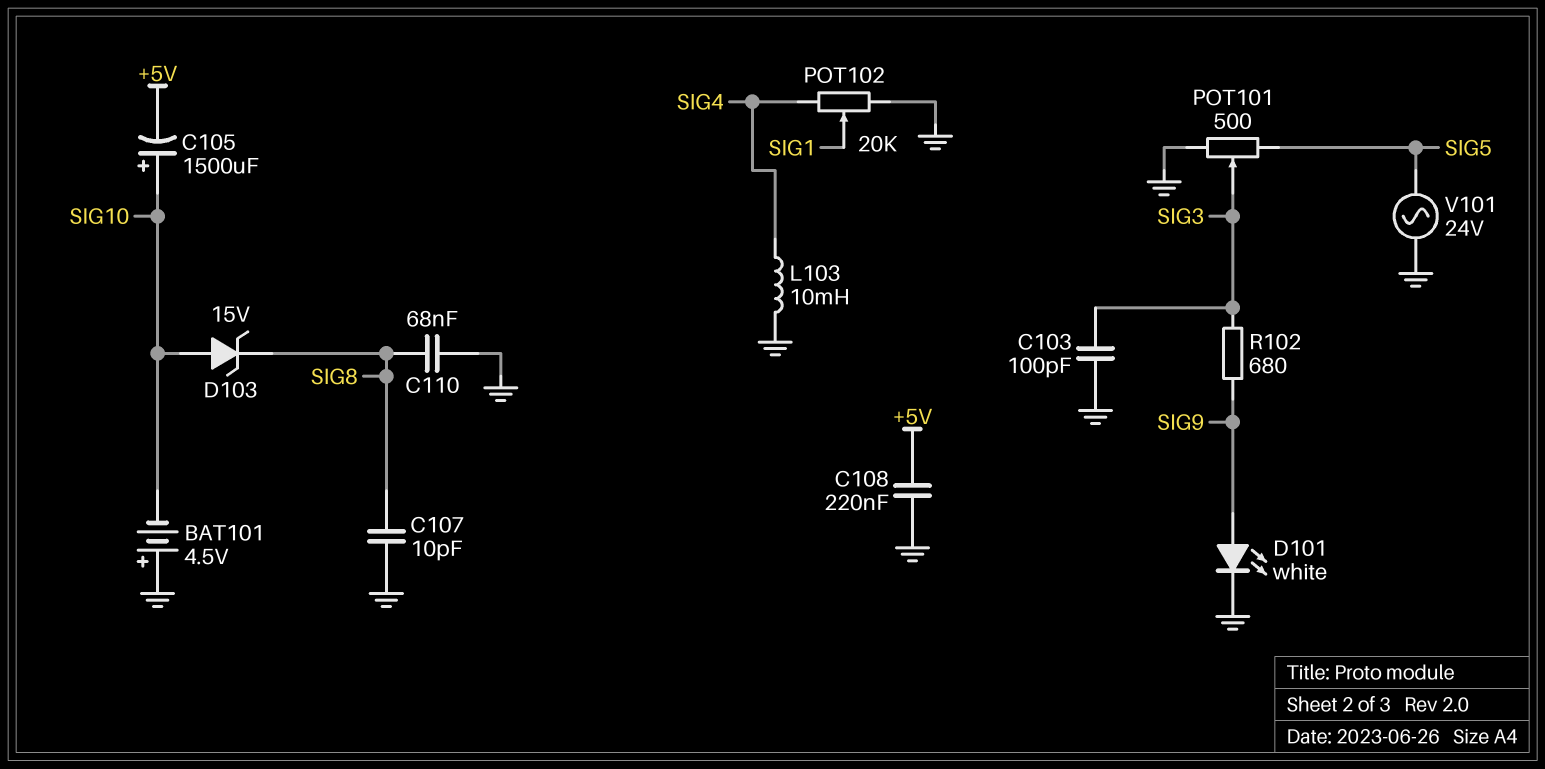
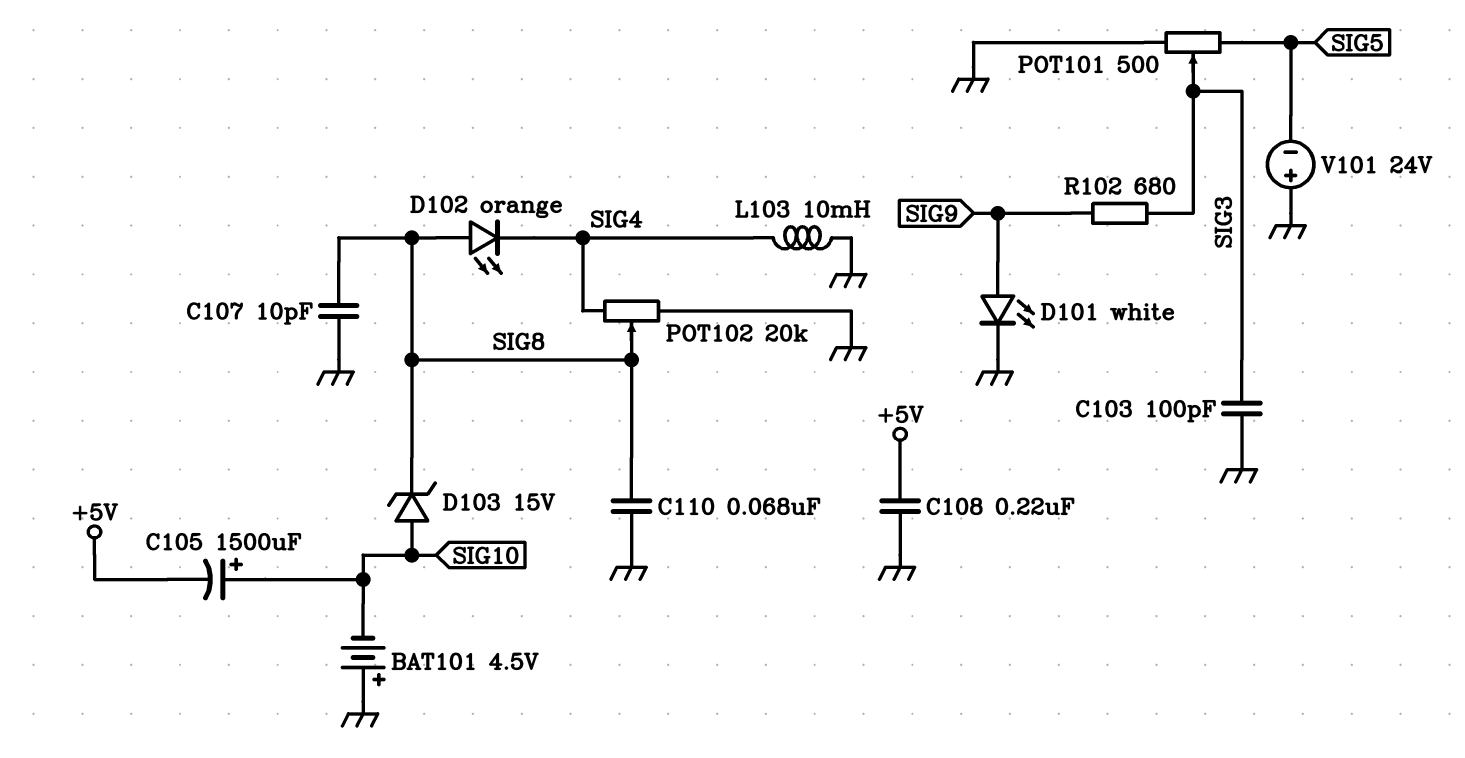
D102: none -> LED orange (A SIG8, K SIG4)
POT102: 20k (GND, SIG4, wiper SIG1) -> 20k (GND, SIG4, wiper SIG8)
V101: AC 24V (GND, SIG5) -> 24V (plus GND, minus SIG5)

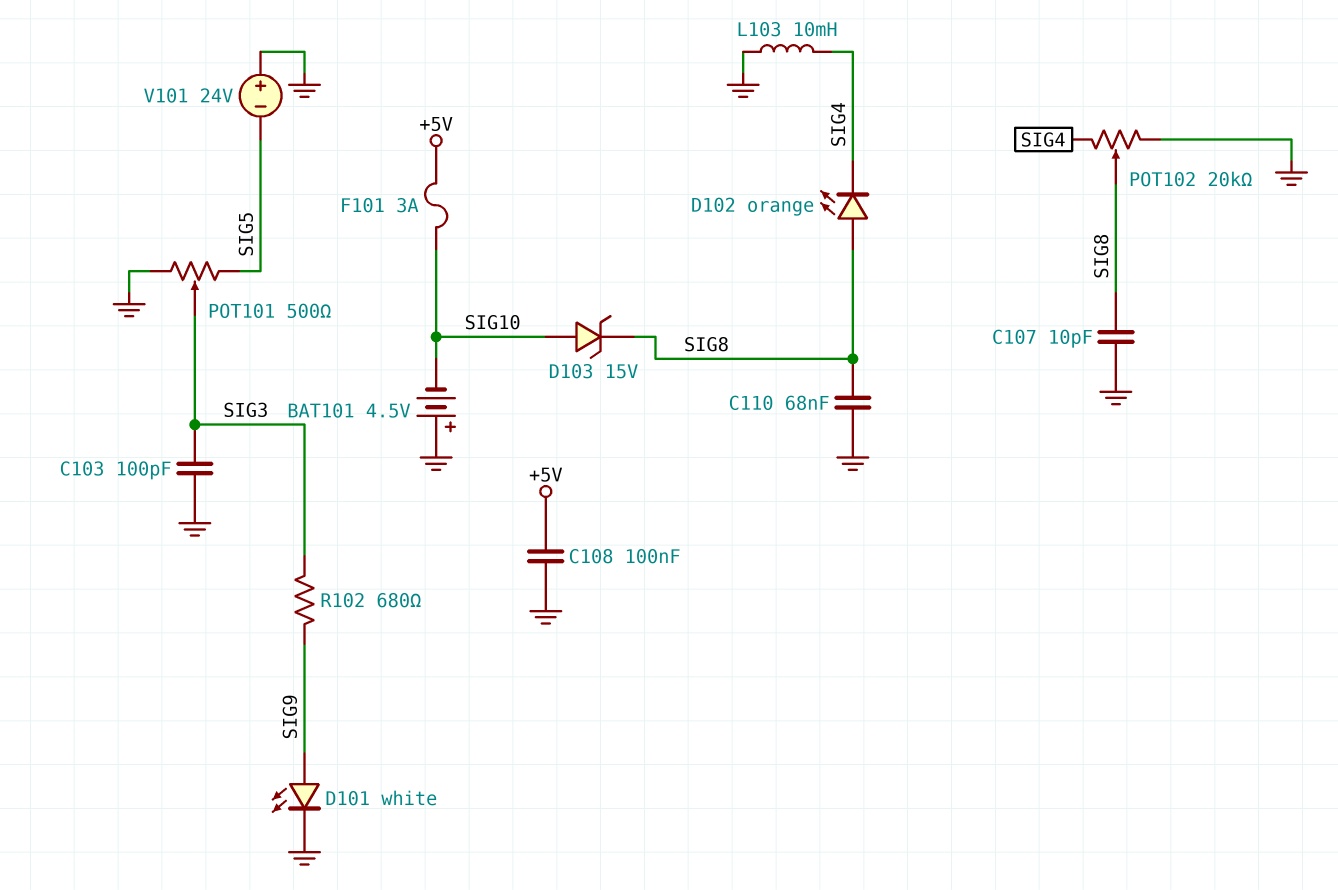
C105: 1500uF (plus SIG10, minus +5V) -> none
C108: 220nF (+5V, GND) -> 100nF (+5V, GND)
F101: none -> 3A (+5V, SIG10)

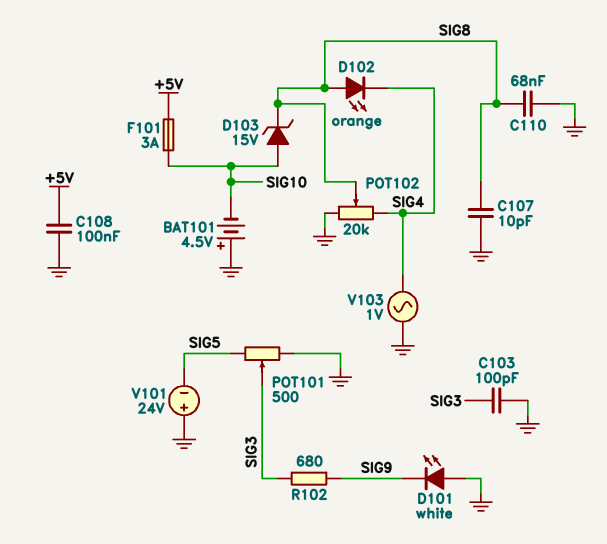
D101: LED white (A SIG9, K GND) -> LED white (A GND, K SIG9)
L103: 10mH (GND, SIG4) -> none
V103: none -> AC 1V (GND, SIG4)

